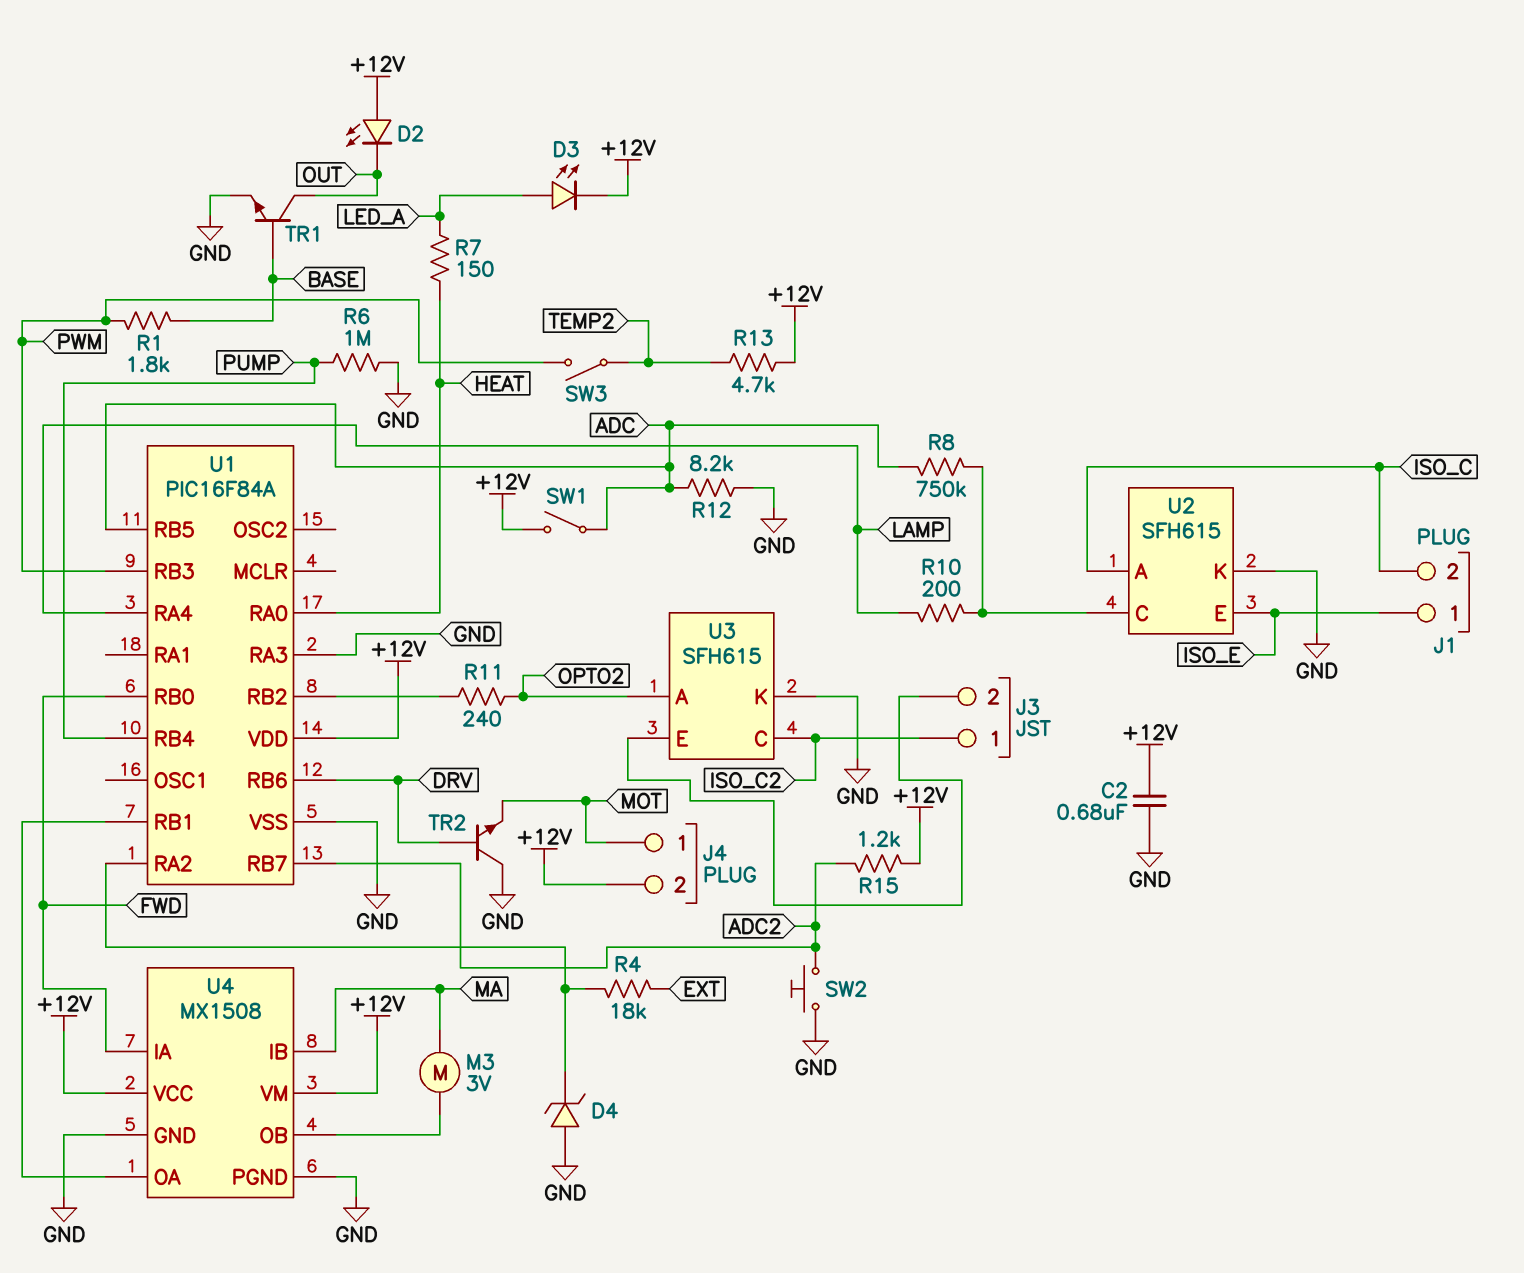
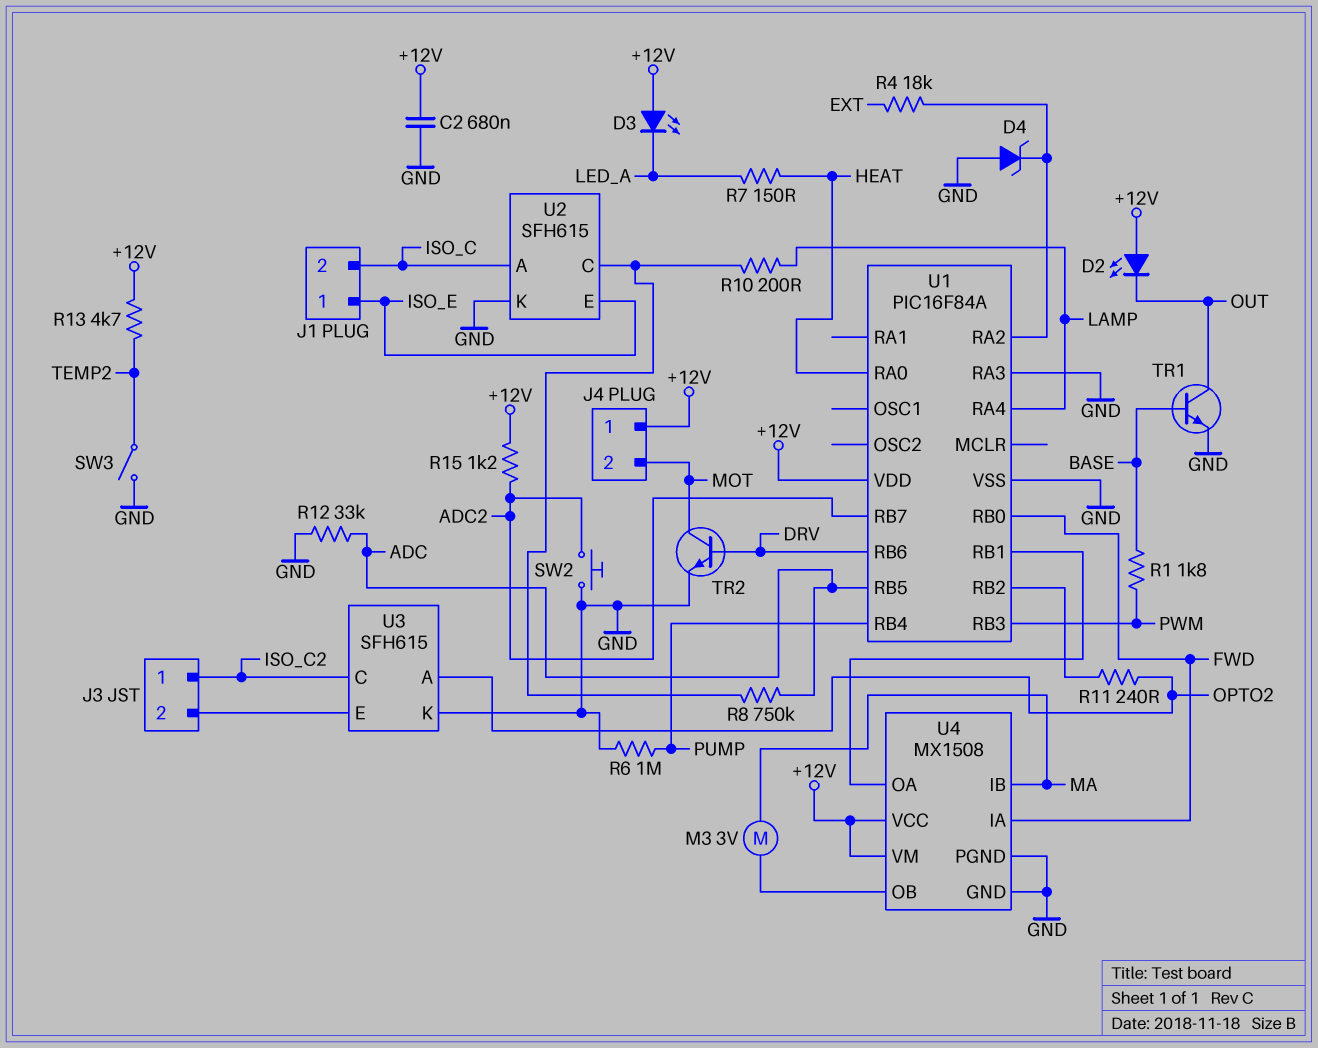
D3: LED (A LED_A, K +12V) -> LED (A +12V, K LED_A)
J4 pin 1: MOT -> +12V
J4 pin 2: +12V -> MOT
R12: 8.2k (ADC, GND) -> 33k (ADC, GND)
SW1: switch (+12V, ADC) -> none
SW3: switch (PWM, TEMP2) -> switch (GND, TEMP2)
TR2: NPN (B DRV, C GND, E MOT) -> NPN (B DRV, C MOT, E GND)

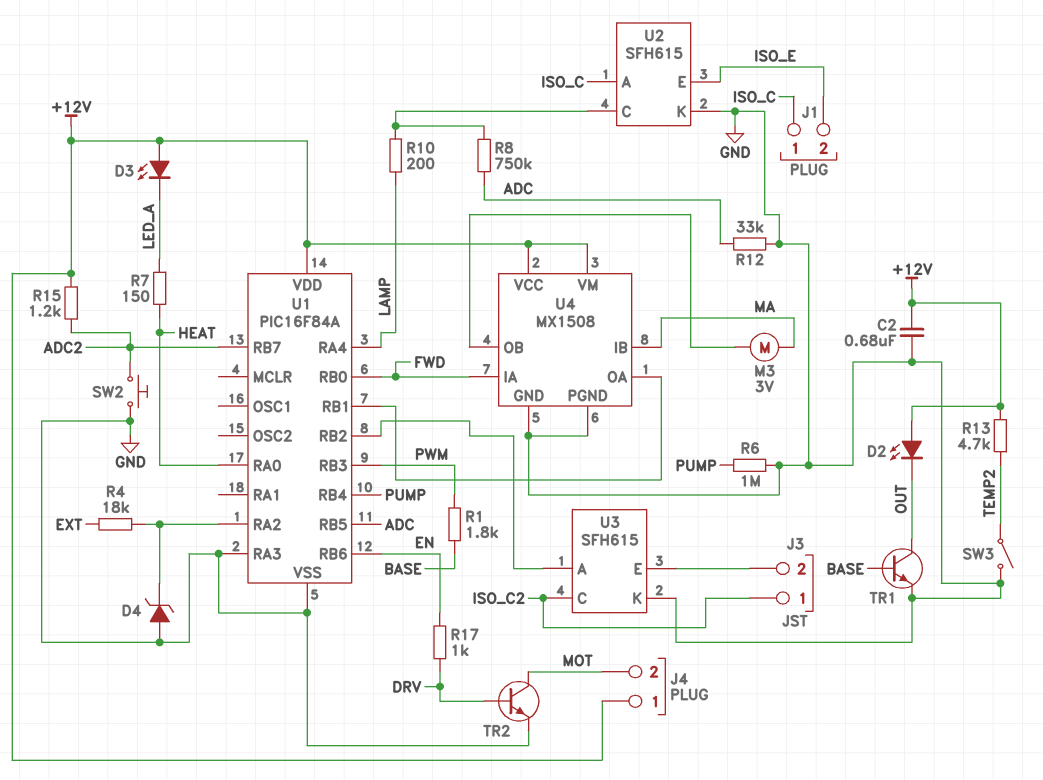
J1 pin 1: ISO_E -> ISO_C
J1 pin 2: ISO_C -> ISO_E
R11: 240 (OPTO2, U1/RB2) -> none
R17: none -> 1k (DRV, EN)
U1 pin RB6: DRV -> EN
U3 pin A: OPTO2 -> U1/RB2

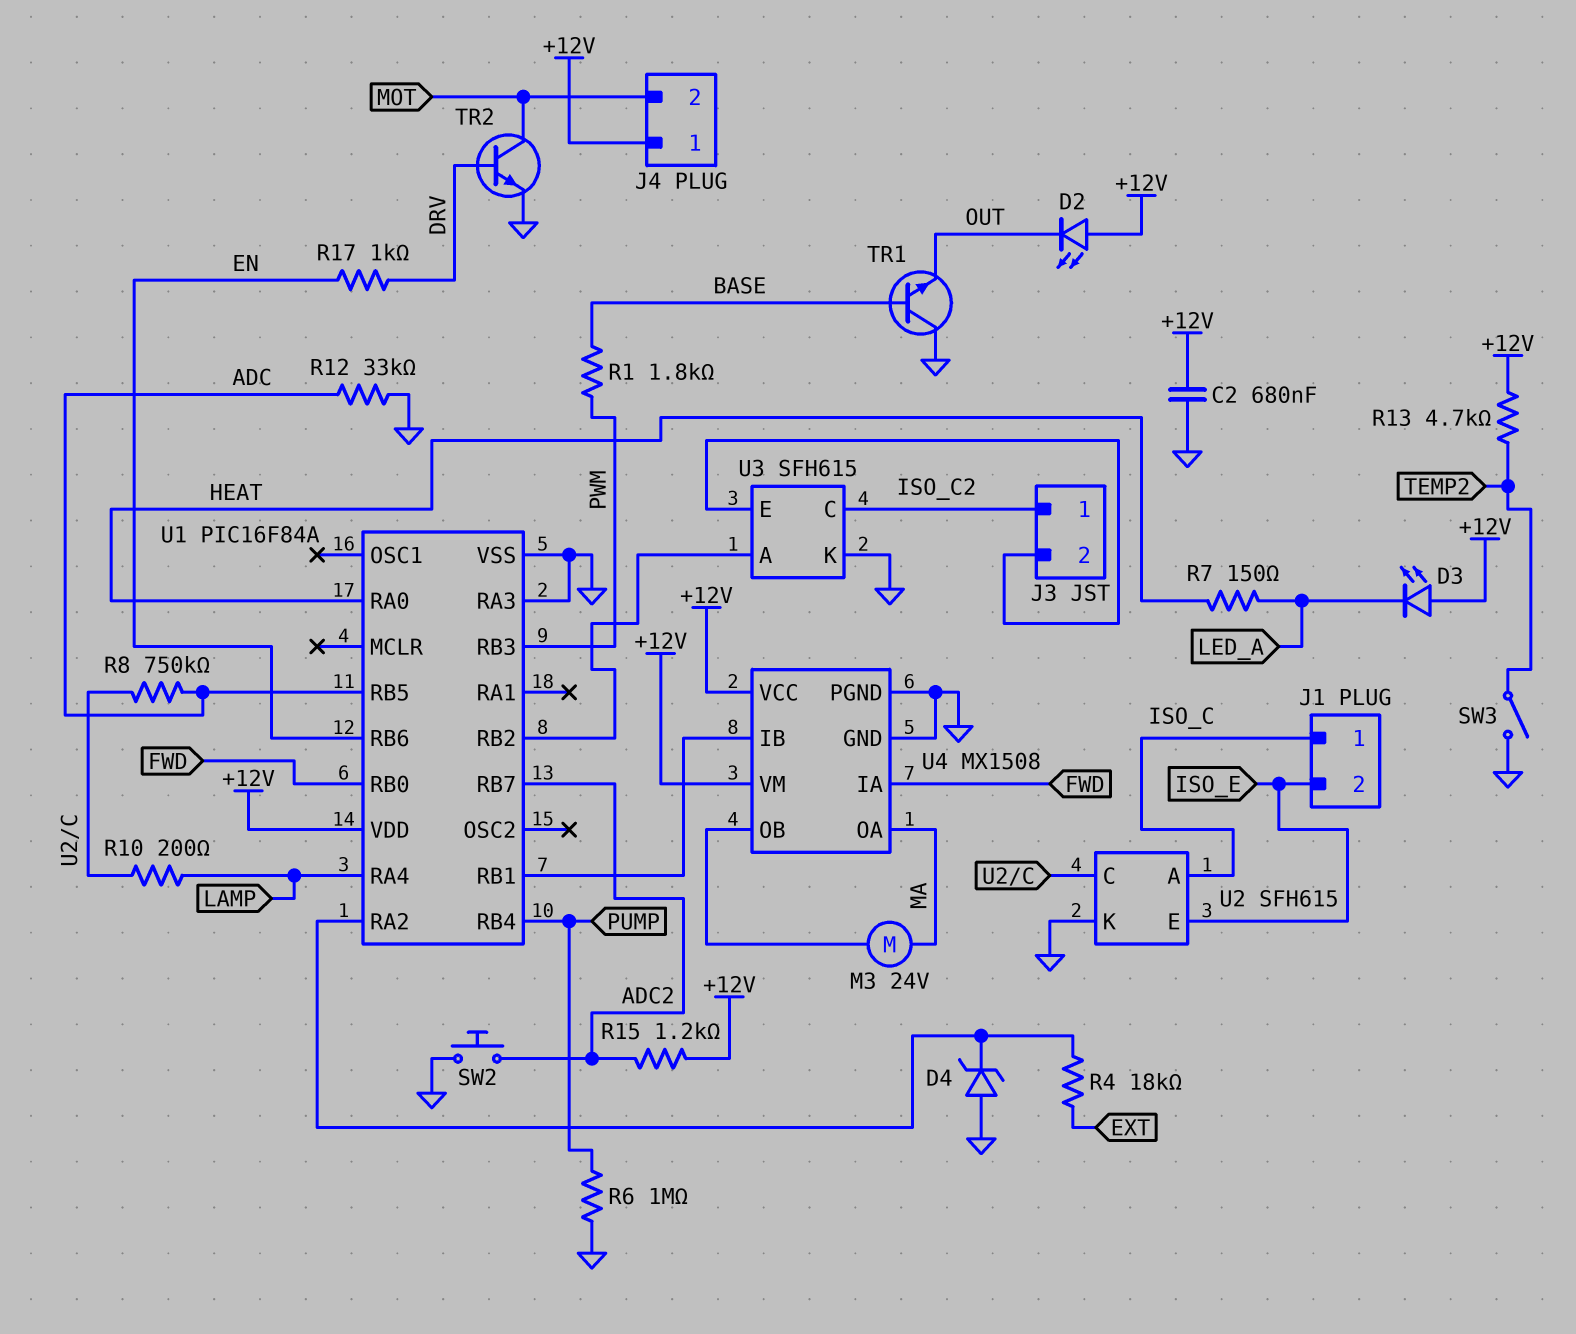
M3: motor 3V (MA, U4/OB) -> motor 24V (MA, U4/OB)
TR1: NPN (B BASE, C OUT, E GND) -> NPN (B BASE, C GND, E OUT)
U4 pin IB: MA -> U1/RB1
U4 pin OA: U1/RB1 -> MA

